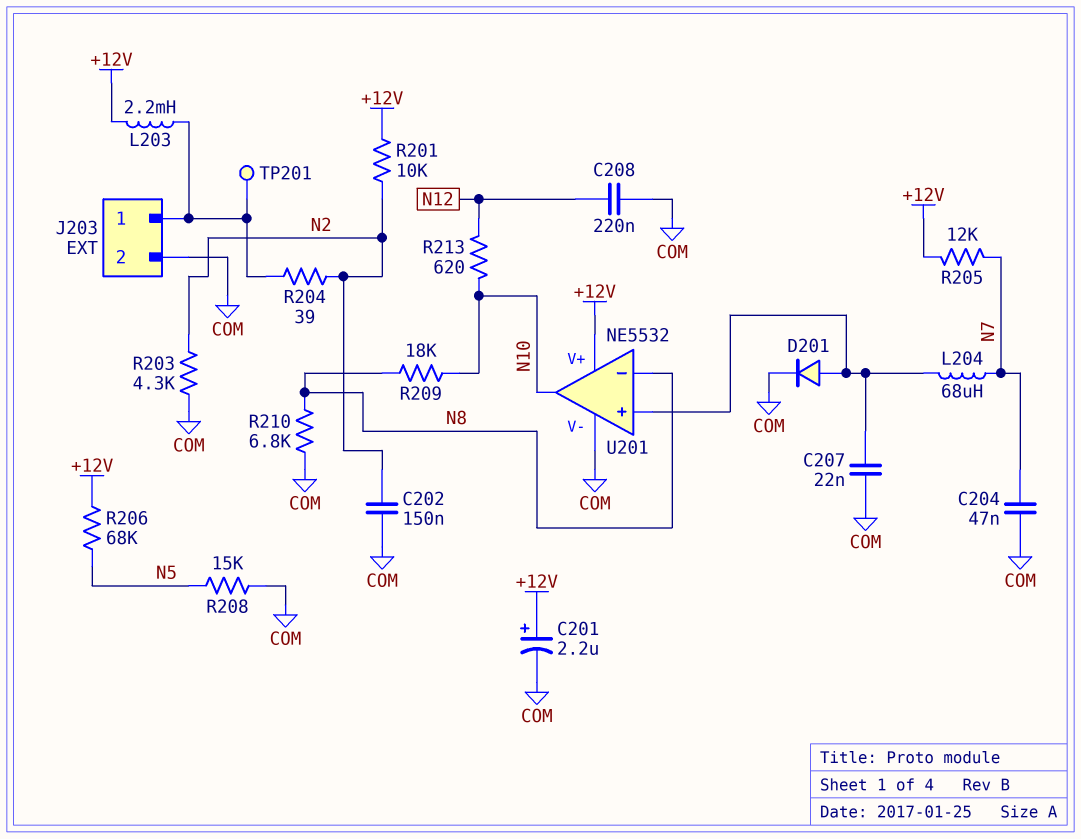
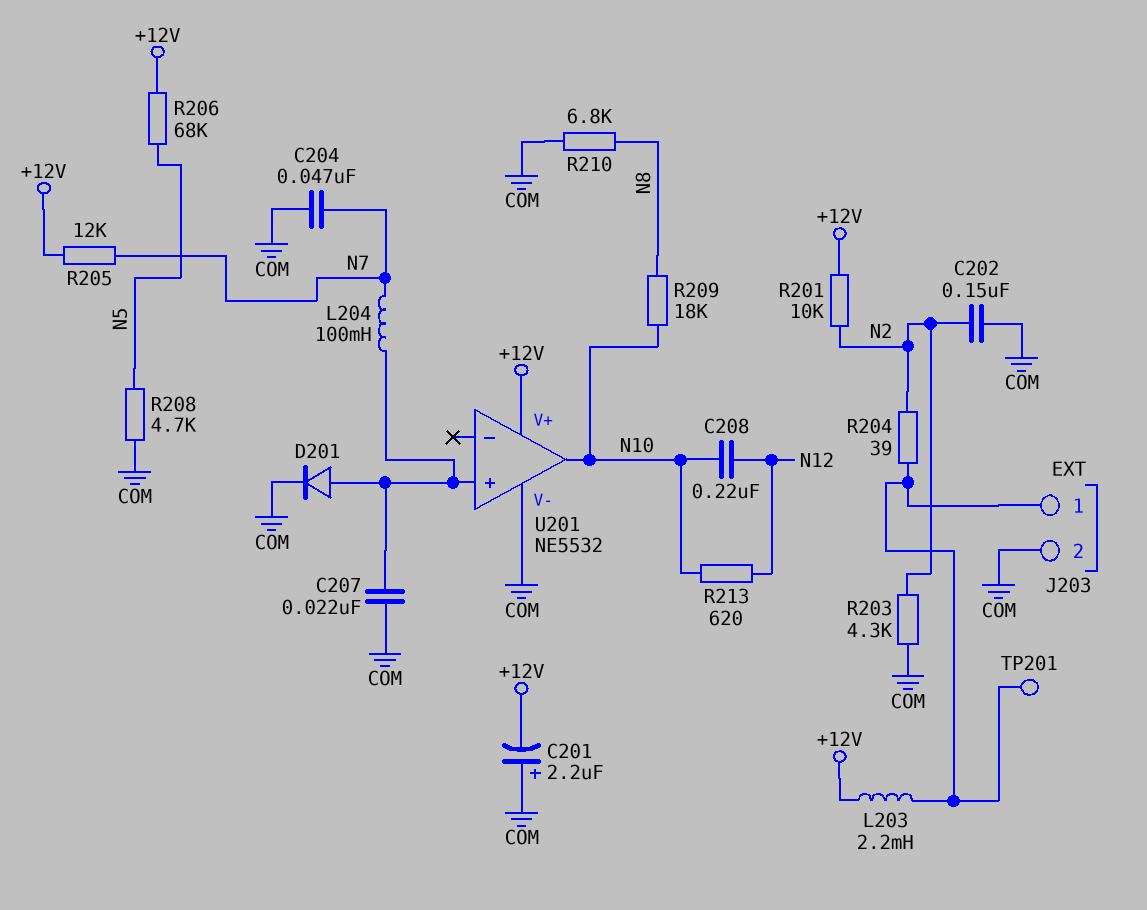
C201: 2.2uF (plus +12V, minus COM) -> 2.2uF (plus COM, minus +12V)
C208: 220nF (COM, N12) -> 220nF (N10, N12)
L204: 68uH (N7, U201/in+) -> 100mH (N7, U201/in+)
R208: 15k (COM, N5) -> 4.7k (COM, N5)
U201 pin in-: N8 -> none

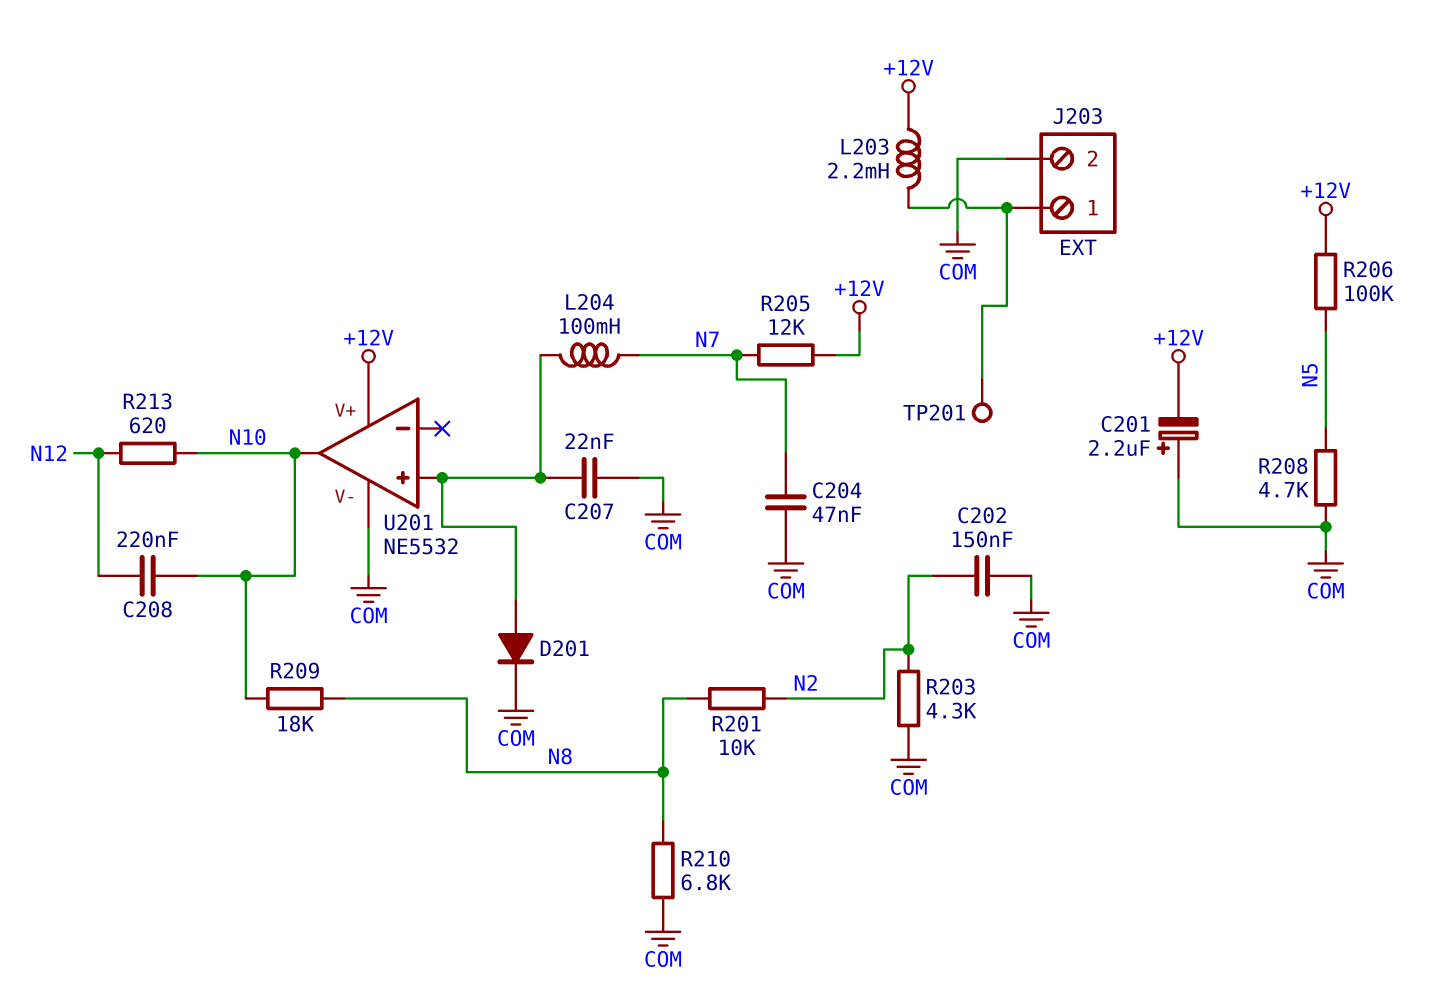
R201: 10k (+12V, N2) -> 10k (N2, N8)
R204: 39 (J203/1, N2) -> none
R206: 68k (+12V, N5) -> 100k (+12V, N5)

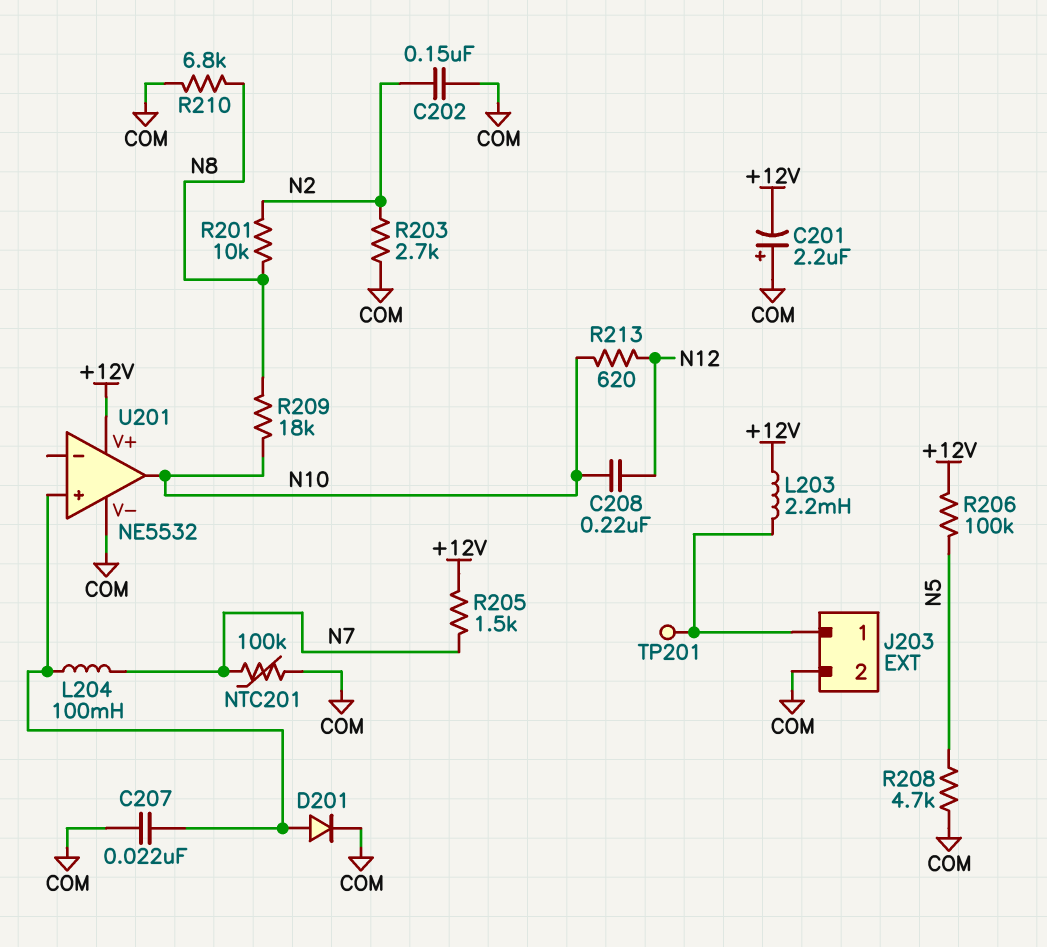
C204: 47nF (COM, N7) -> none
NTC201: none -> 100k (COM, N7)
R203: 4.3k (COM, N2) -> 2.7k (COM, N2)
R205: 12k (+12V, N7) -> 1.5k (+12V, N7)

